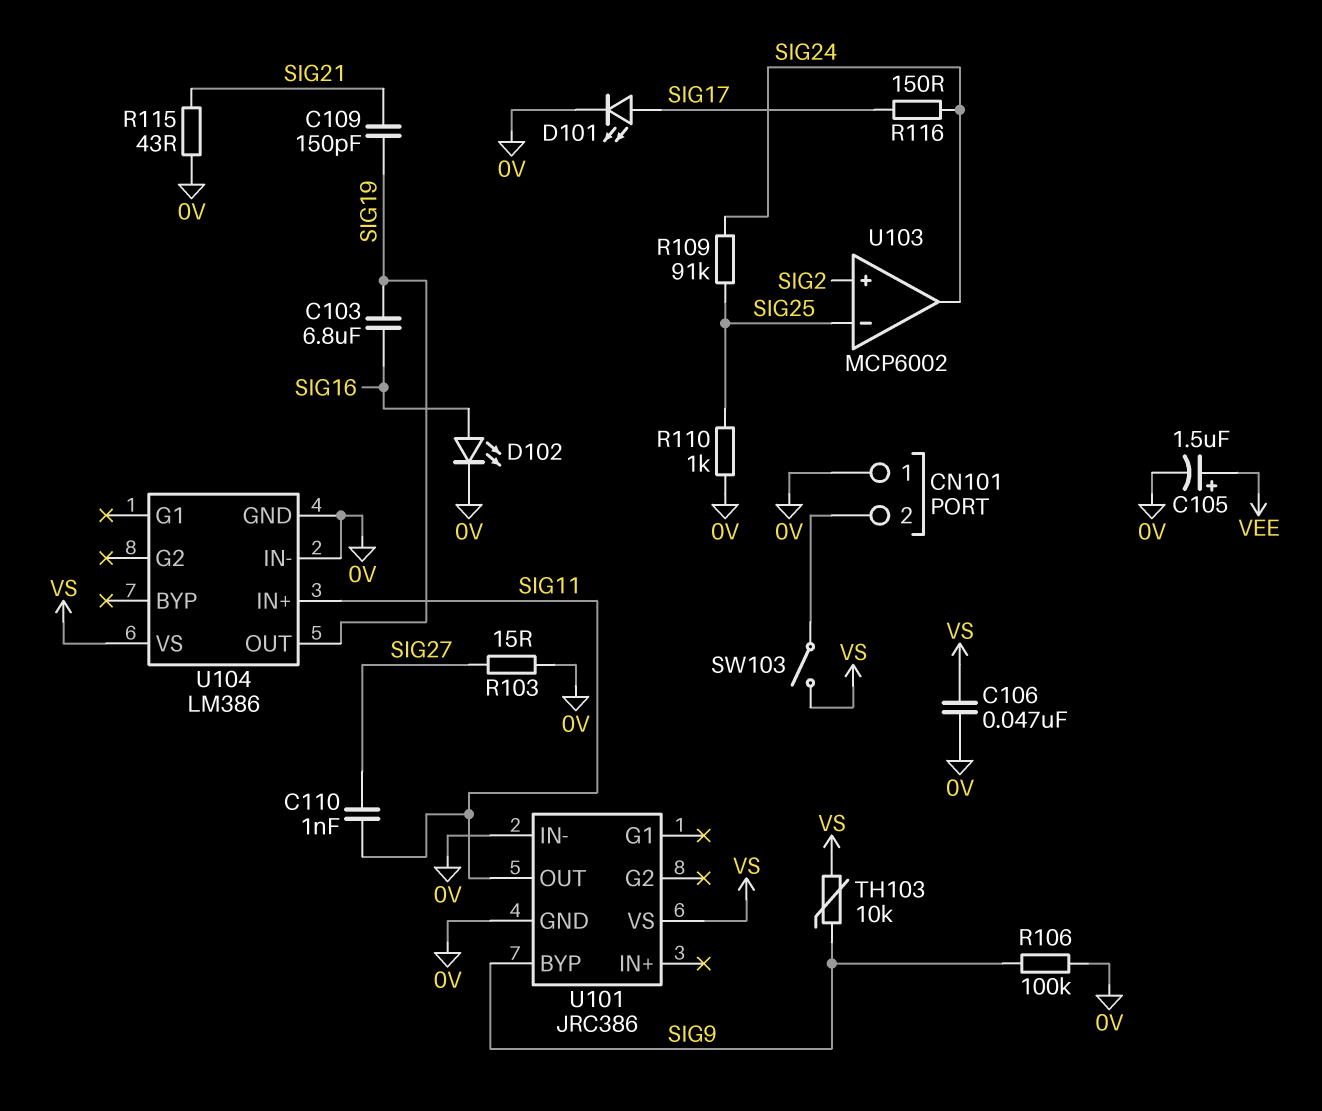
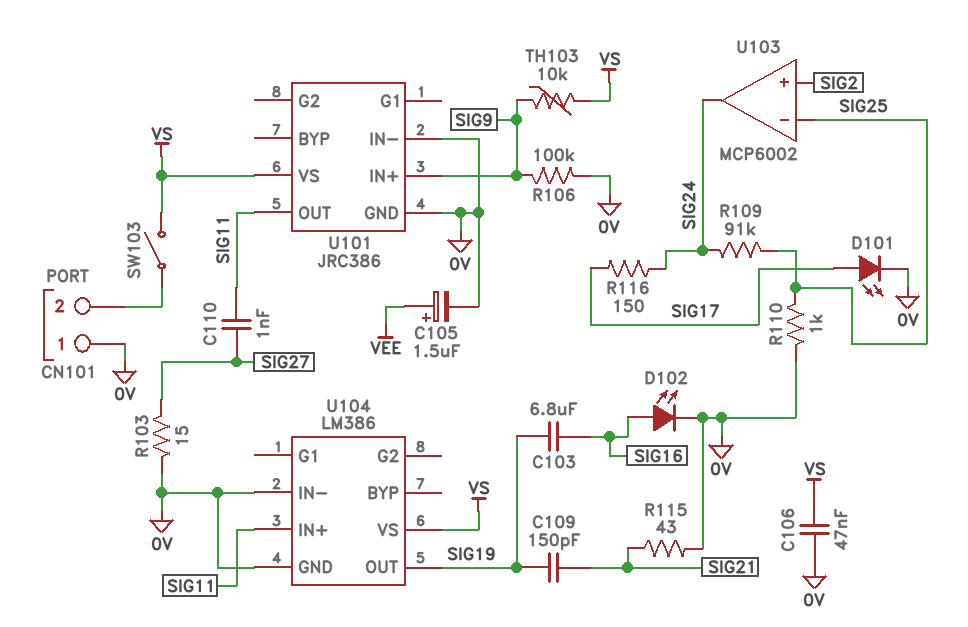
U101 pin BYP: SIG9 -> none
U101 pin IN+: none -> SIG9

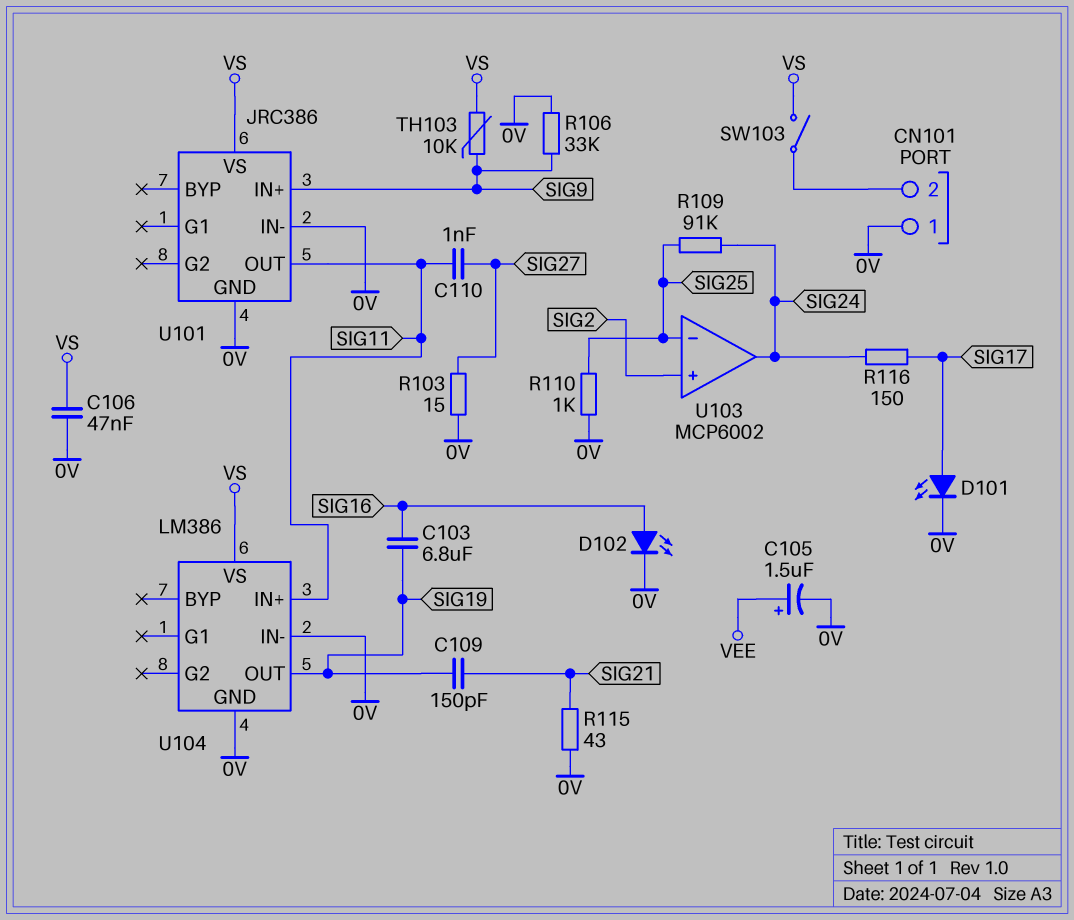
R106: 100k (0V, SIG9) -> 33k (0V, SIG9)

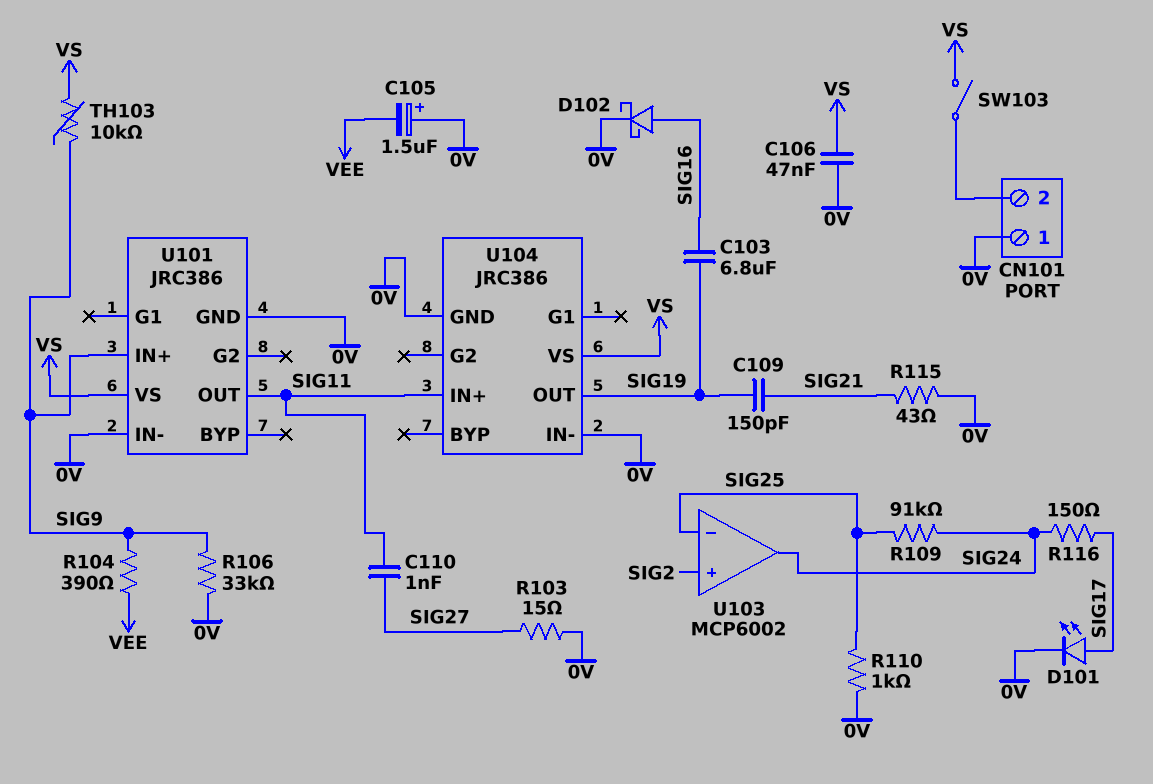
C105: 1.5uF (plus VEE, minus 0V) -> 1.5uF (plus 0V, minus VEE)
D102: LED (A SIG16, K 0V) -> schottky (A SIG16, K 0V)
R104: none -> 390 (SIG9, VEE)
U104: LM386 -> JRC386

